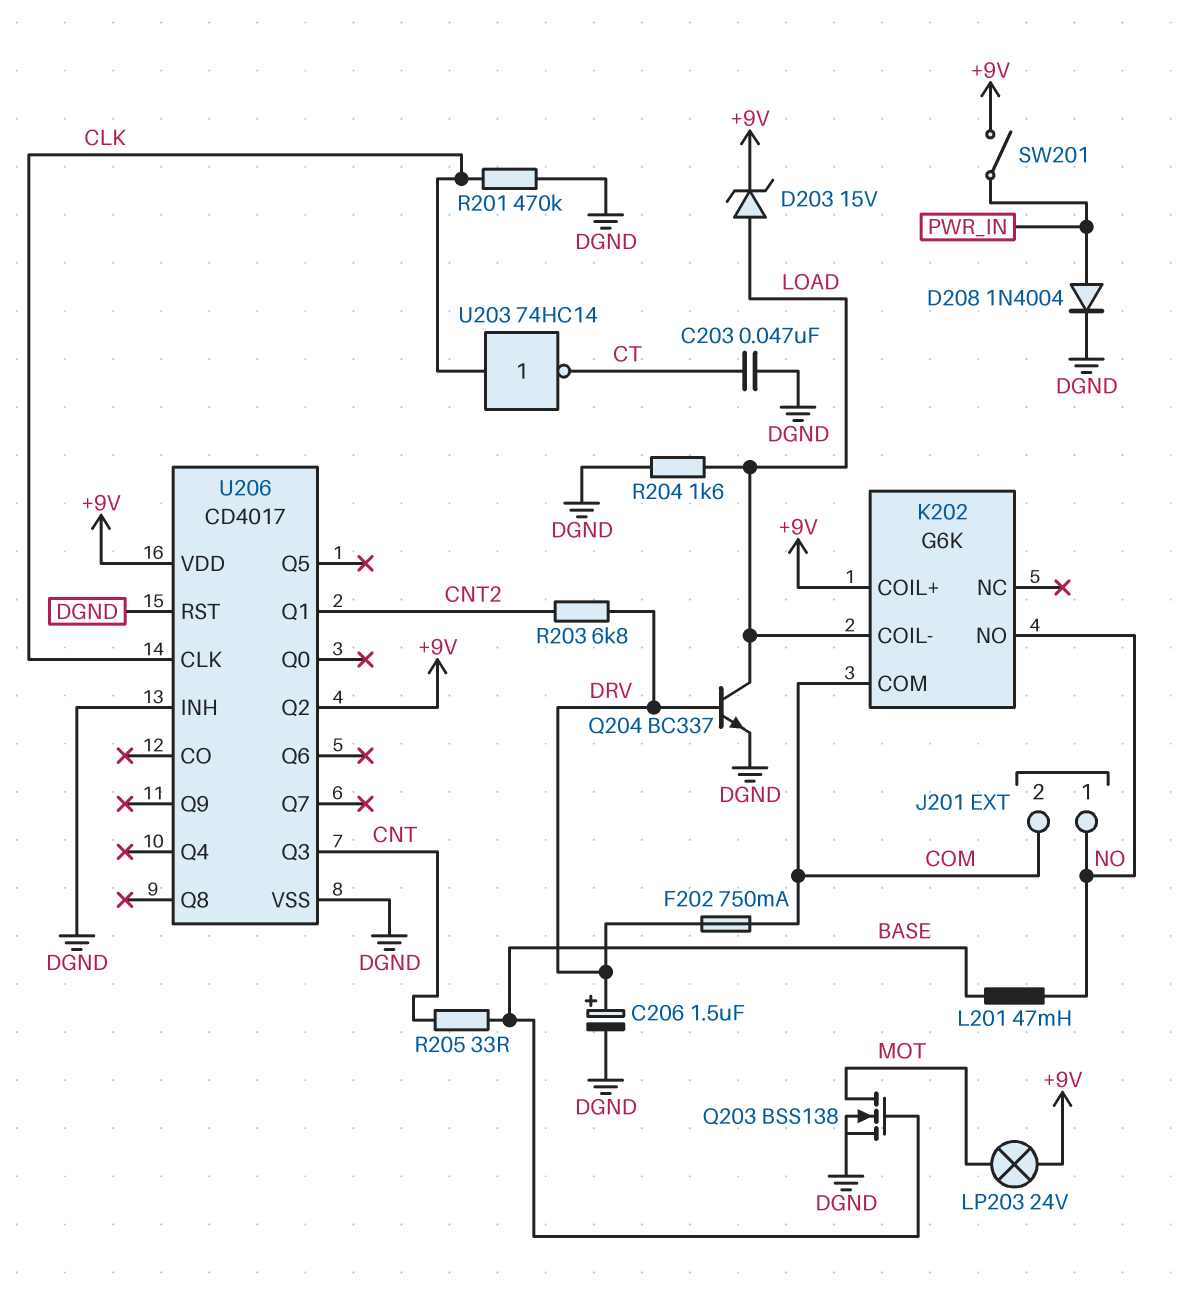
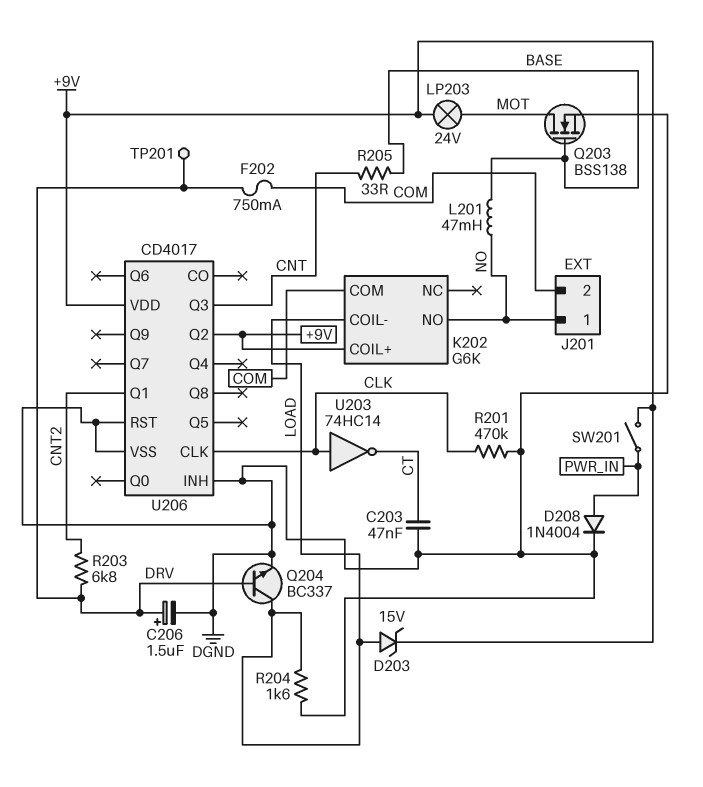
TP201: none -> test point (DRV)

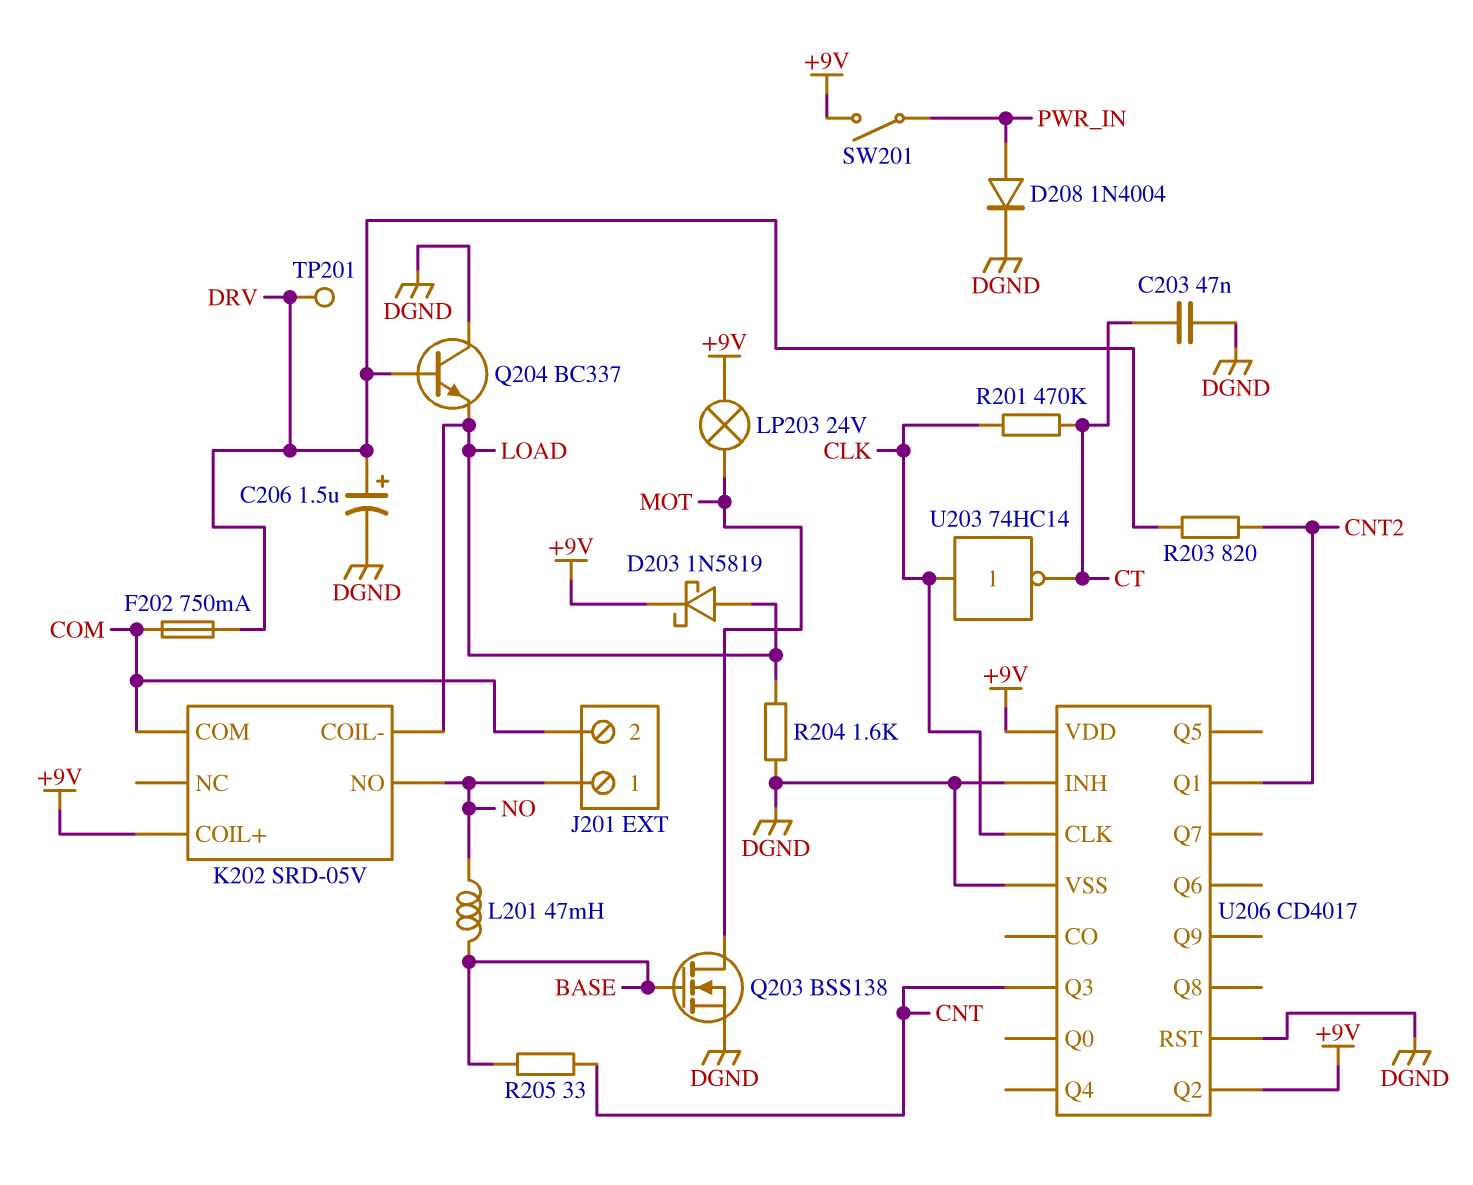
D203: zener 15V (A LOAD, K +9V) -> schottky 1N5819 (A LOAD, K +9V)
K202: G6K -> SRD-05V
Q204: NPN BC337 (B DRV, C LOAD, E DGND) -> NPN BC337 (B DRV, C DGND, E LOAD)
R201: 470k (CLK, DGND) -> 470k (CLK, CT)
R203: 6.8k (CNT2, DRV) -> 820 (CNT2, DRV)

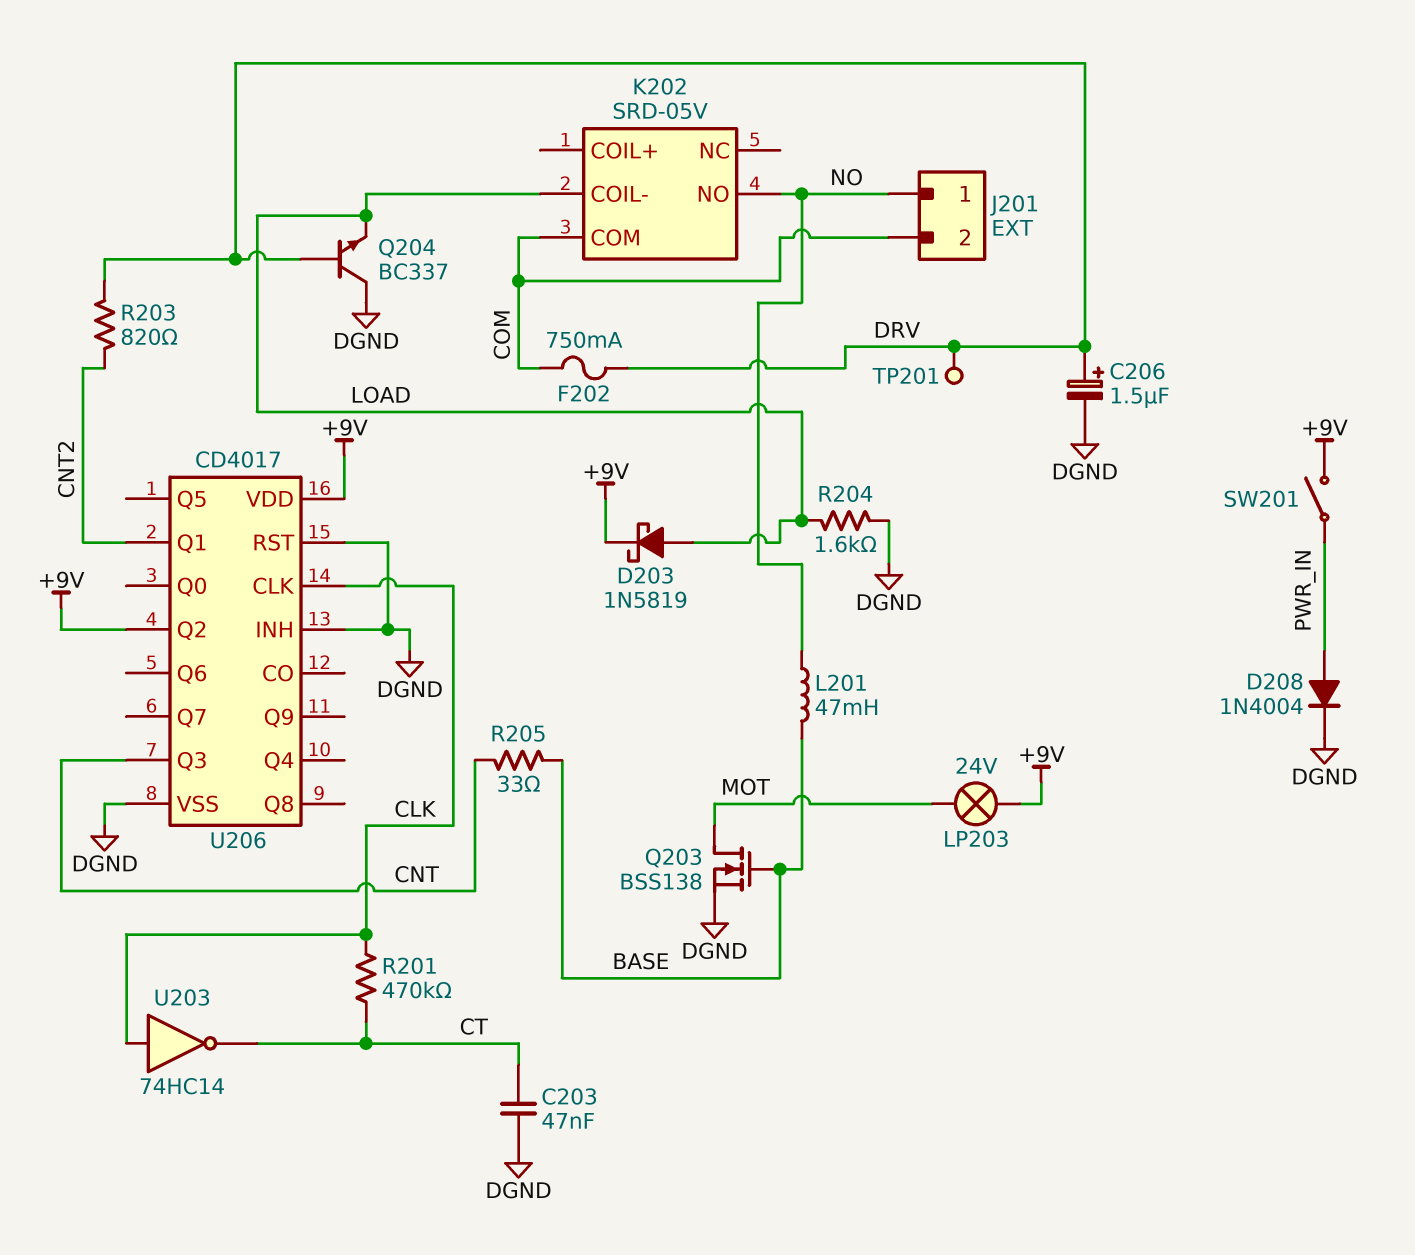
K202 pin COIL+: +9V -> none

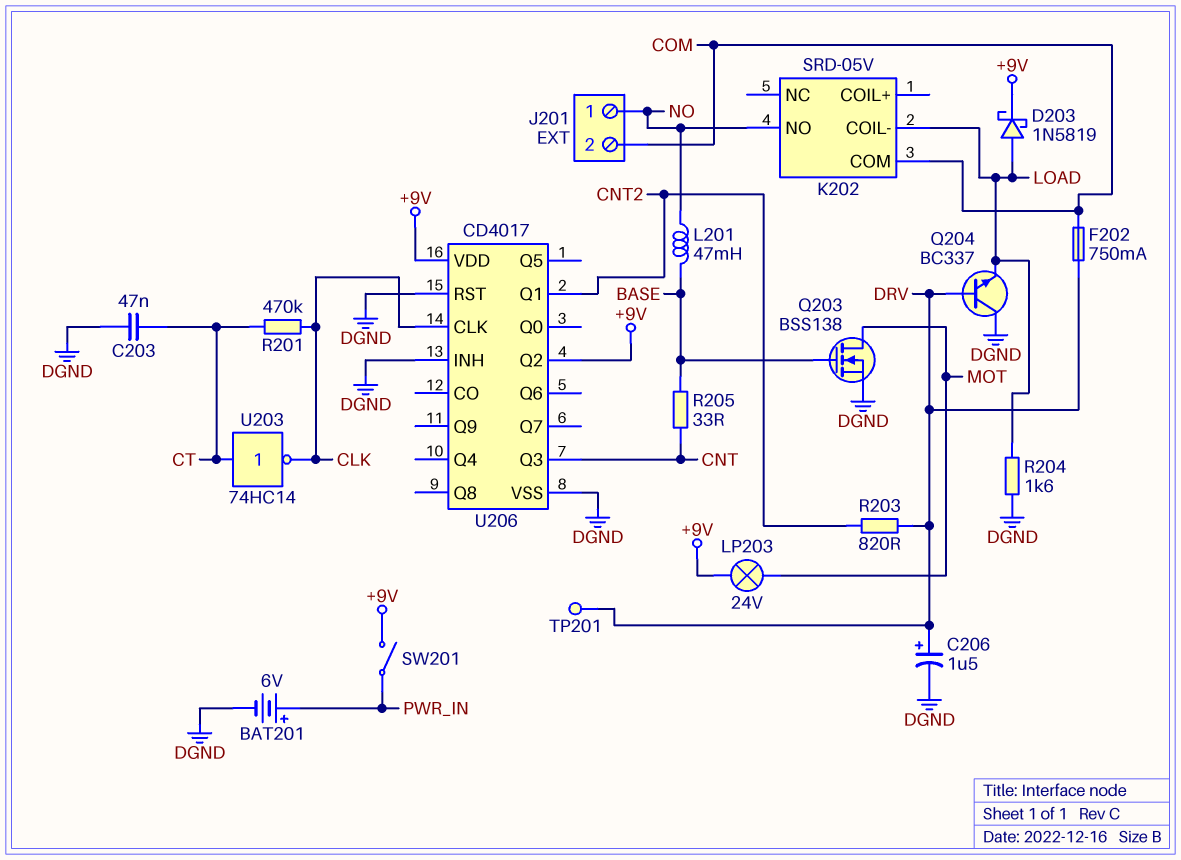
BAT201: none -> 6V (plus PWR_IN, minus DGND)
D208: diode 1N4004 (A PWR_IN, K DGND) -> none
U203: NOT 74HC14 (in CLK, out CT) -> NOT 74HC14 (in CT, out CLK)

